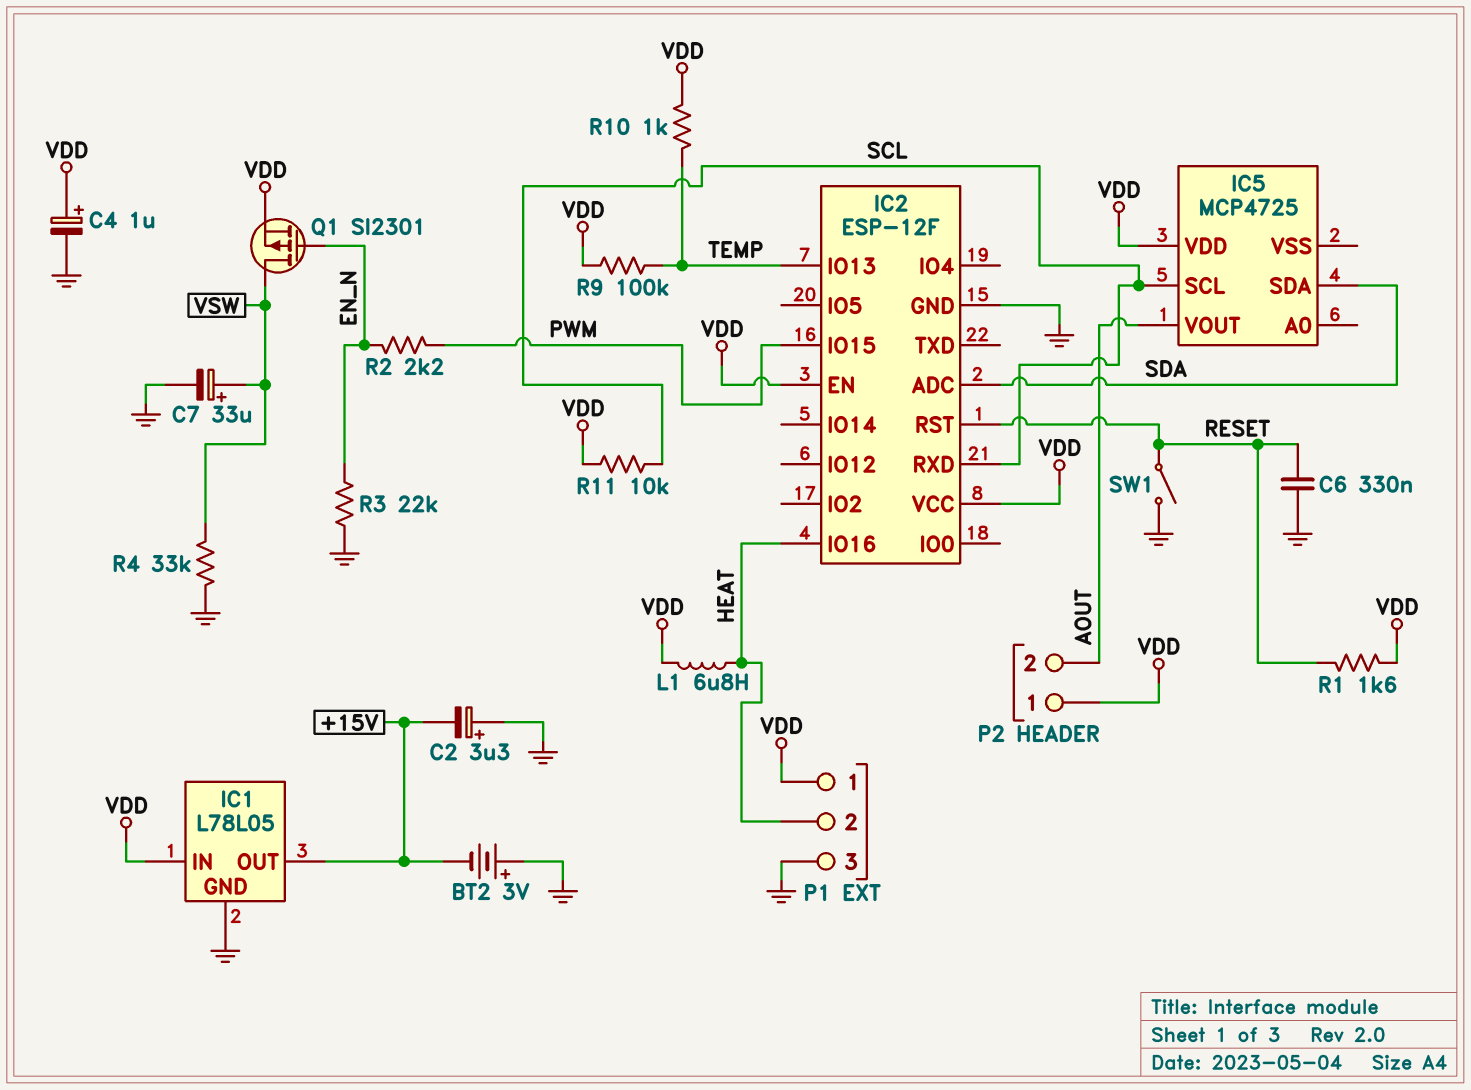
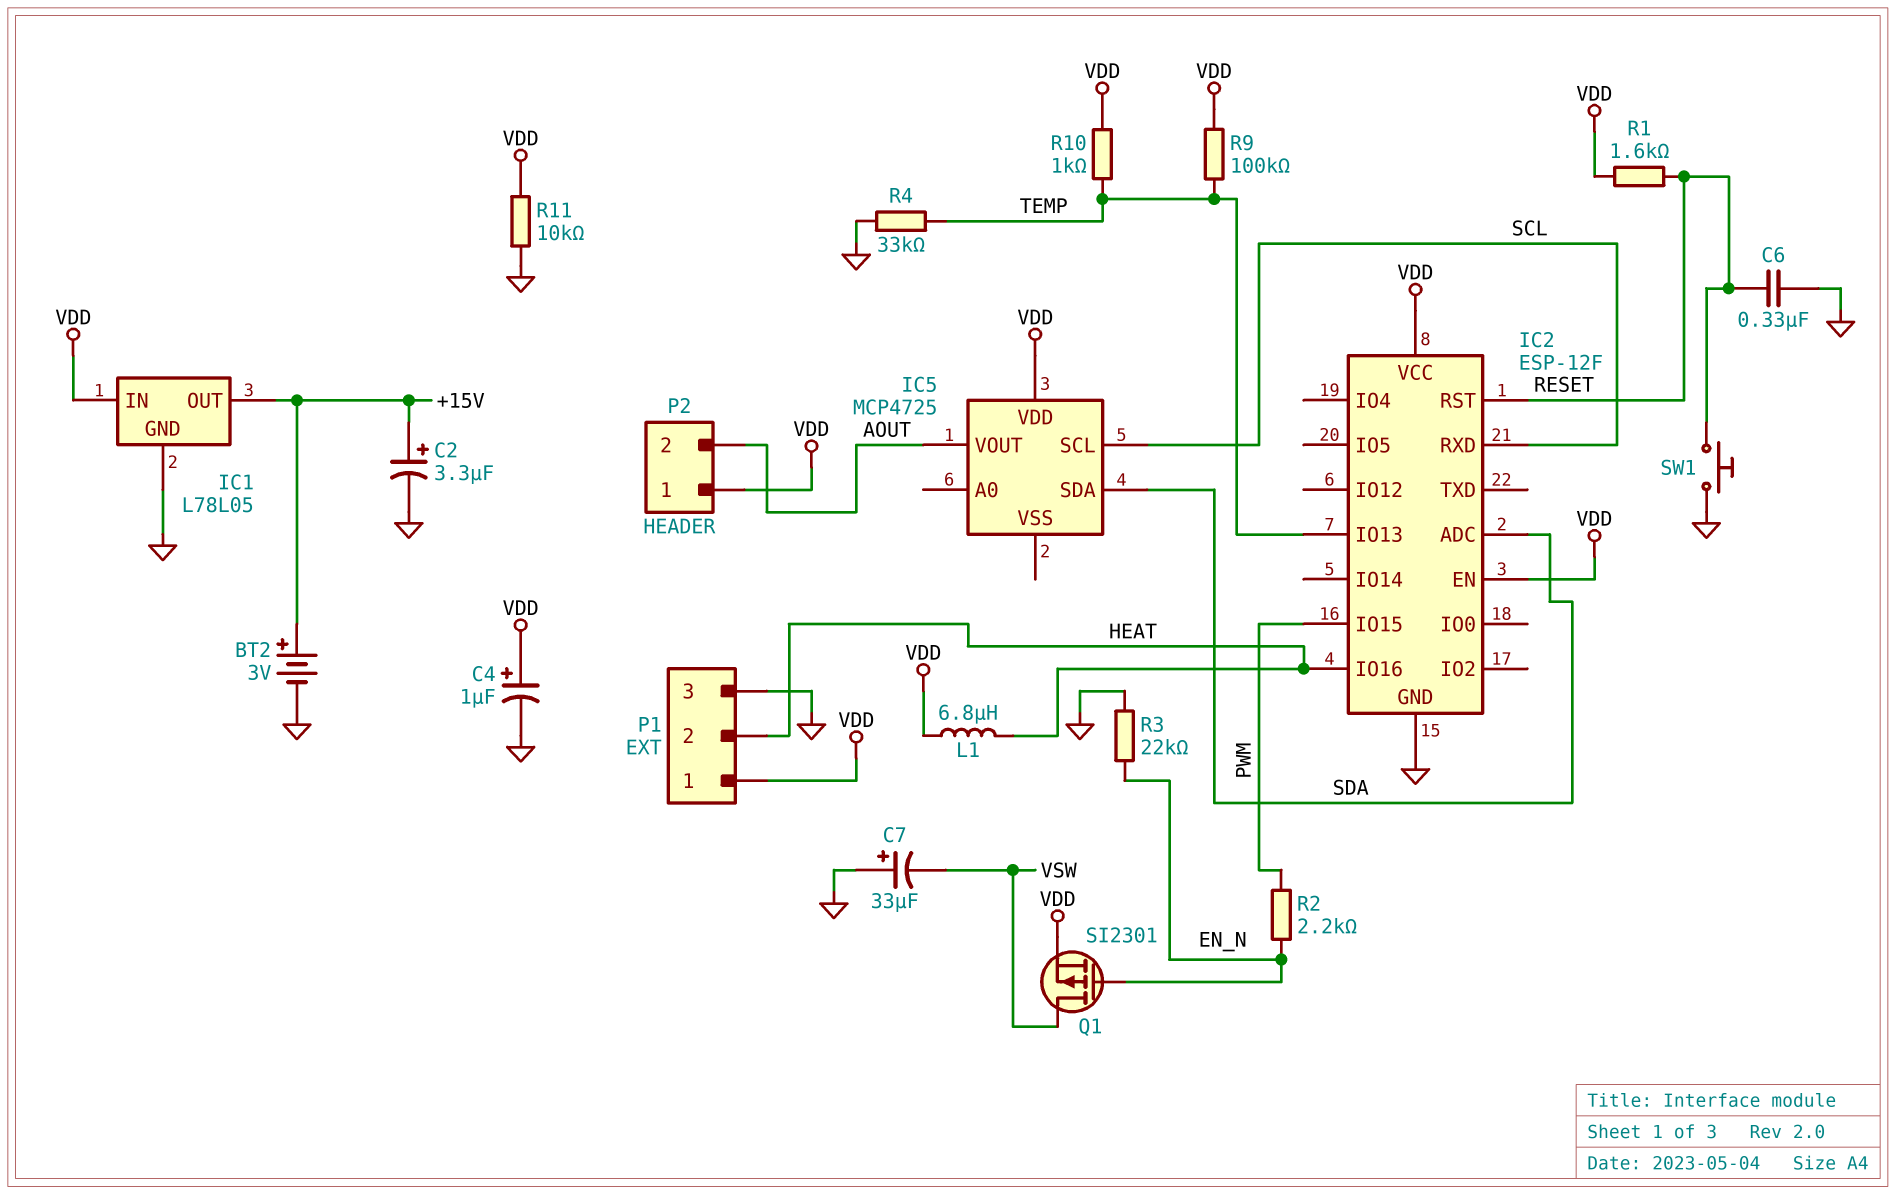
BT2: 3V (plus GND, minus +15V) -> 3V (plus +15V, minus GND)
C2: 3.3uF (plus GND, minus +15V) -> 3.3uF (plus +15V, minus GND)
C7: 33uF (plus VSW, minus GND) -> 33uF (plus GND, minus VSW)
R4: 33k (GND, VSW) -> 33k (GND, TEMP)
R11: 10k (SCL, VDD) -> 10k (GND, VDD)
SW1: switch (GND, RESET) -> button (GND, RESET)

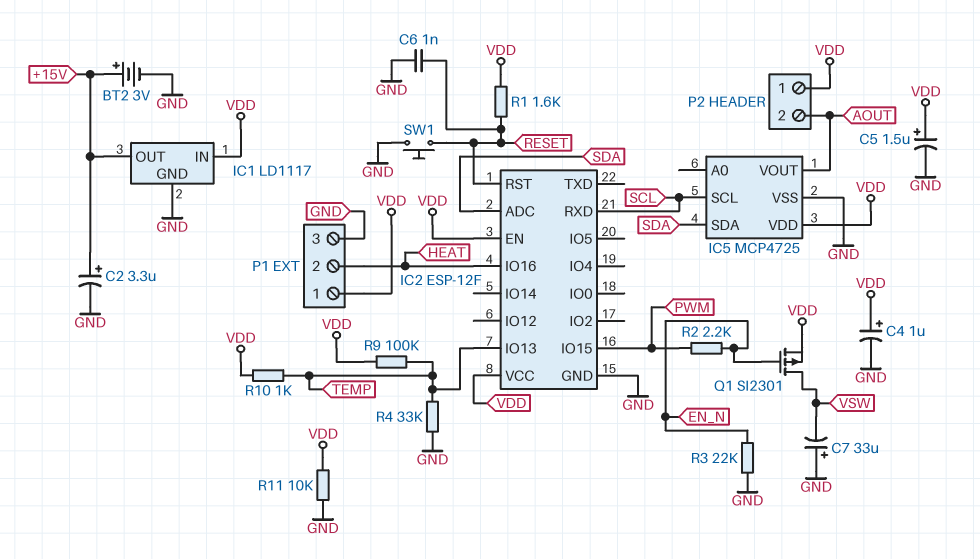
C5: none -> 1.5uF (plus VDD, minus GND)
C6: 330nF (GND, RESET) -> 1nF (GND, RESET)
IC1: L78L05 -> LD1117
IC5 pin VSS: none -> GND
L1: 6.8uH (HEAT, VDD) -> none

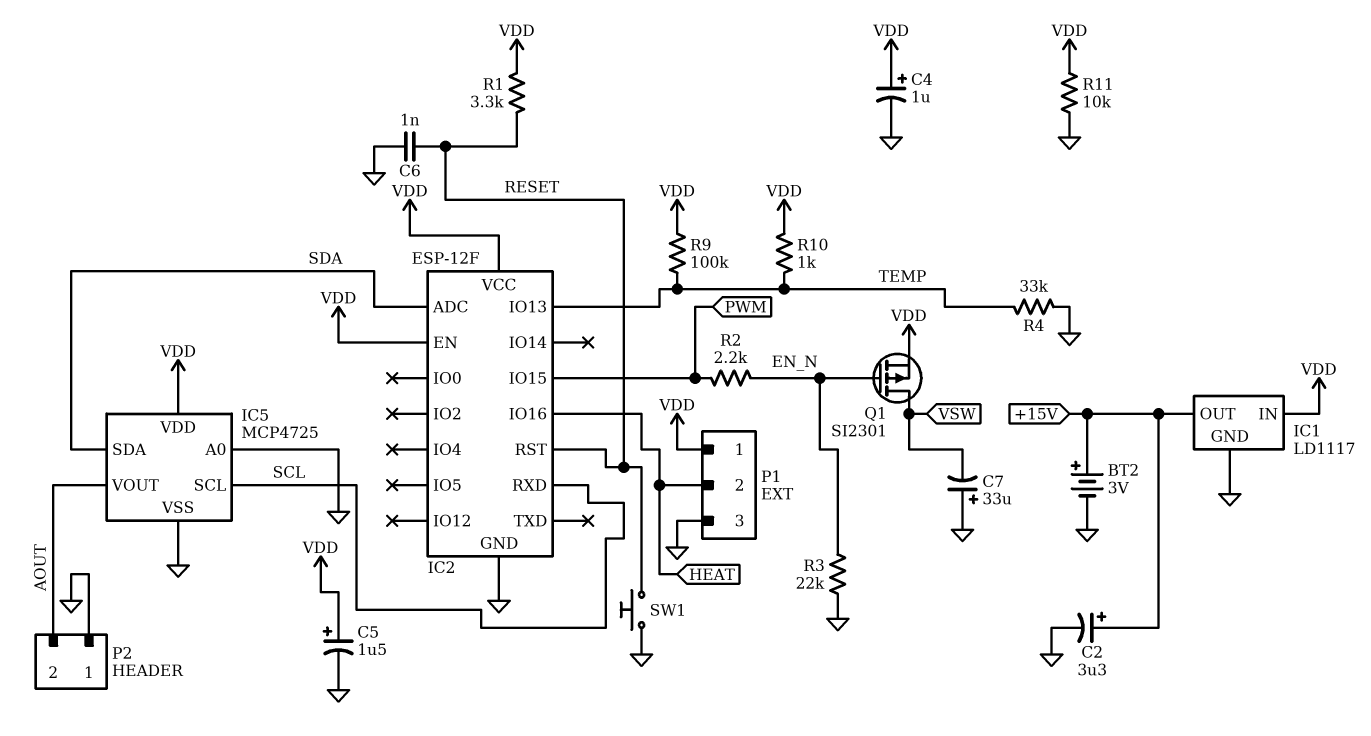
IC5 pin A0: none -> GND
P2 pin 1: VDD -> GND
R1: 1.6k (RESET, VDD) -> 3.3k (RESET, VDD)

